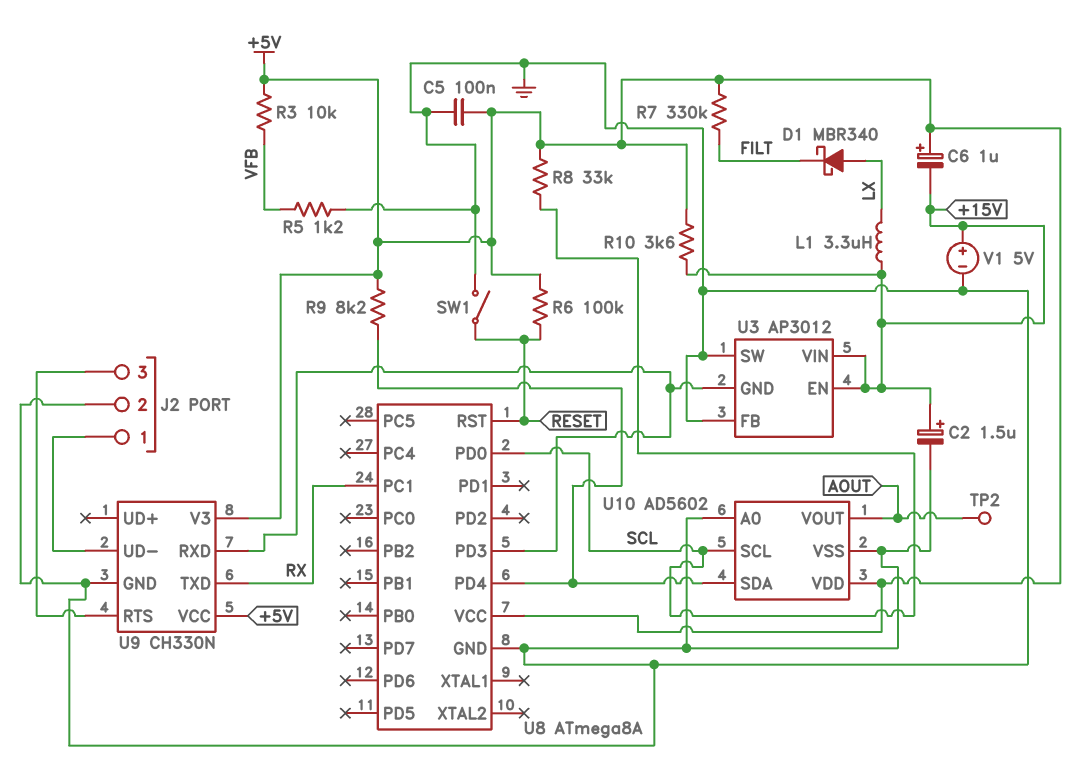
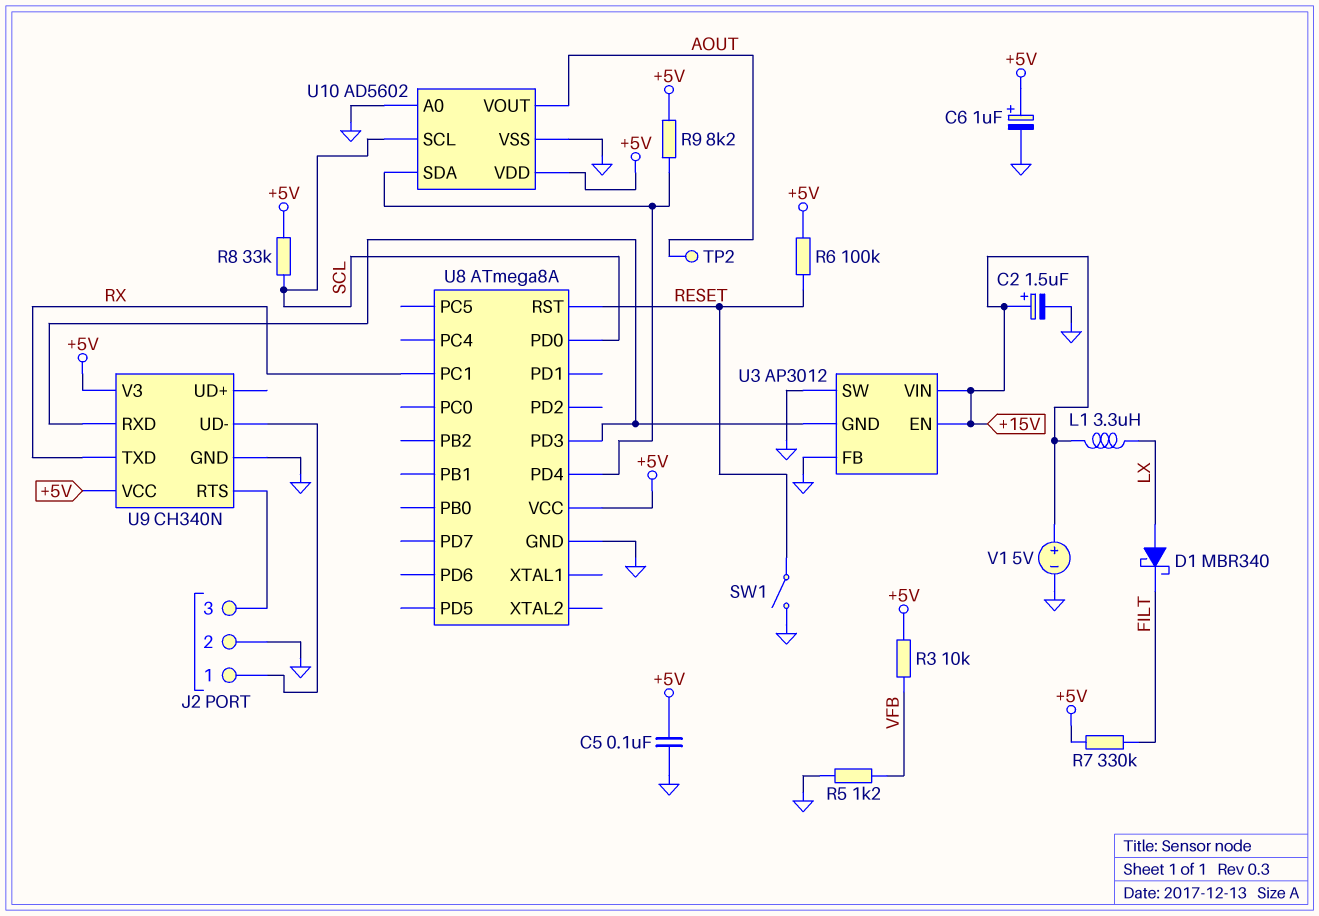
C6: 1uF (plus +5V, minus +15V) -> 1uF (plus +5V, minus GND)
R10: 3.6k (+5V, +15V) -> none
U9: CH330N -> CH340N

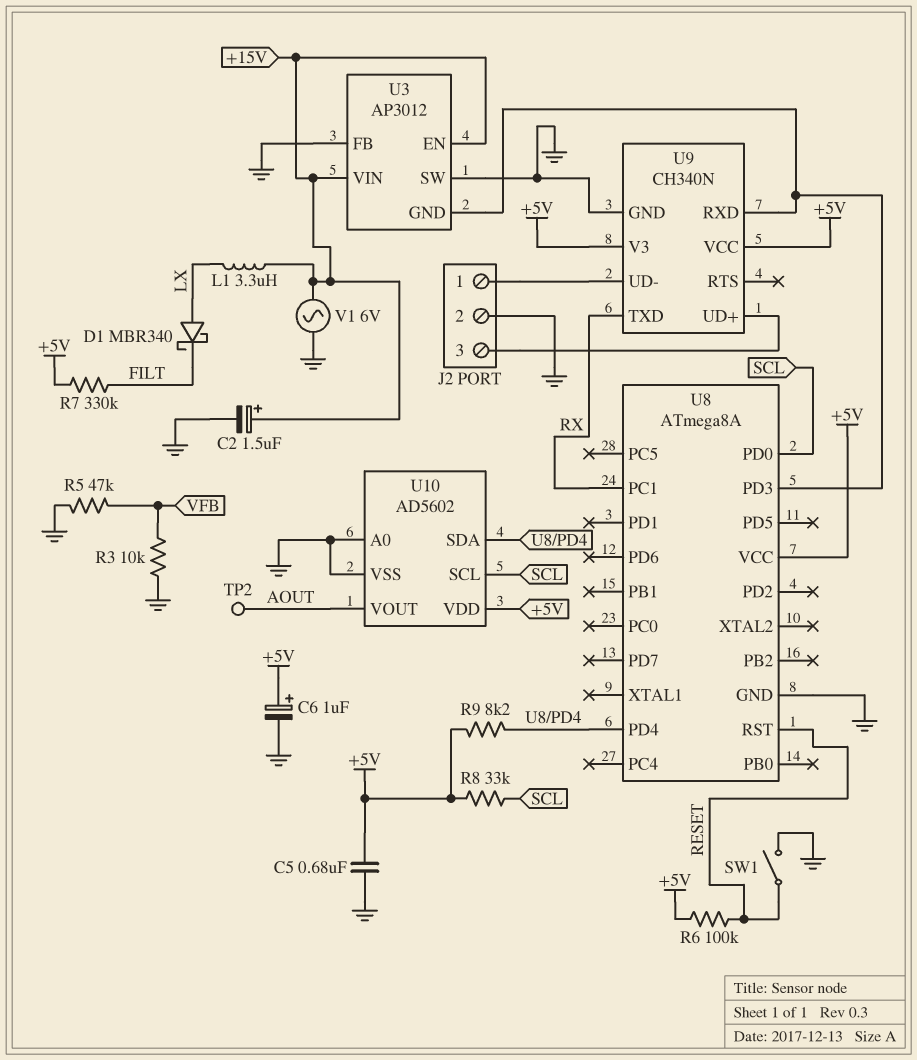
C5: 100nF (+5V, GND) -> 680nF (+5V, GND)
R3: 10k (+5V, VFB) -> 10k (GND, VFB)
R5: 1.2k (GND, VFB) -> 47k (GND, VFB)
U9 pin RTS: J2/3 -> none
U9 pin UD+: none -> J2/3
V1: 5V (plus +15V, minus GND) -> AC 6V (+15V, GND)

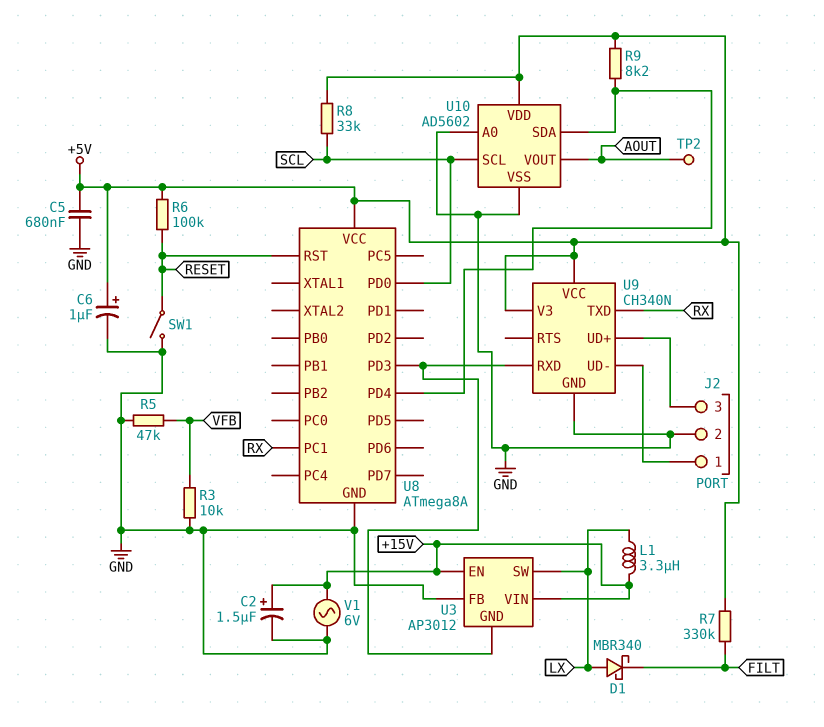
U3 pin SW: GND -> LX

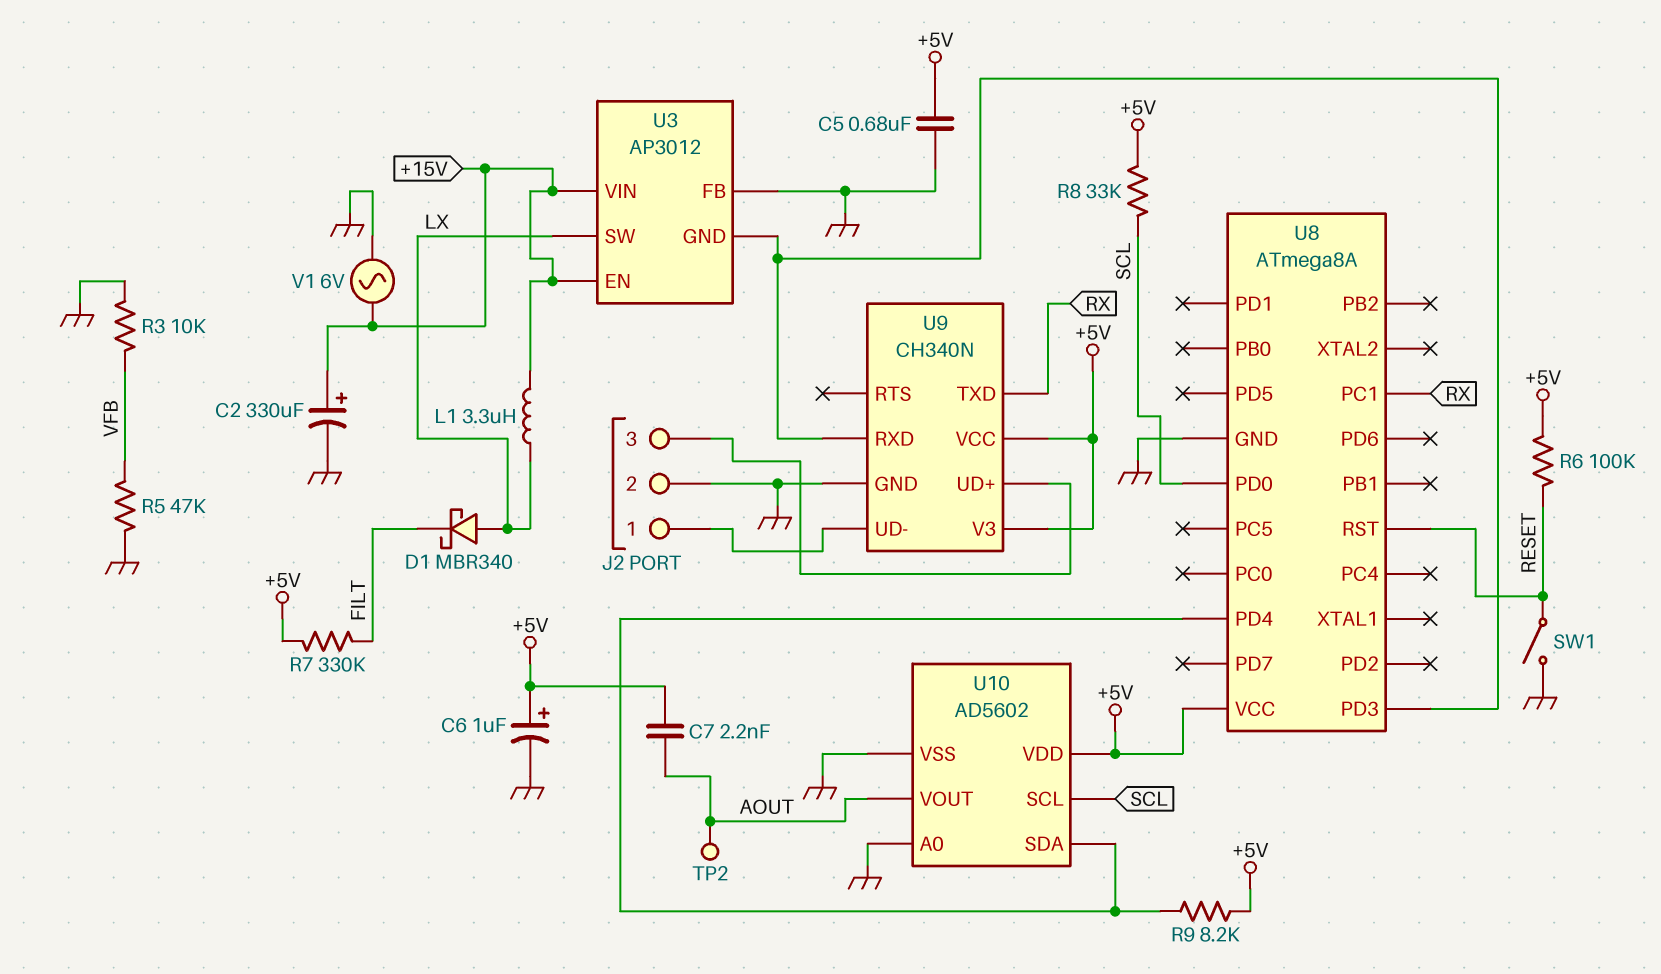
C2: 1.5uF (plus +15V, minus GND) -> 330uF (plus +15V, minus GND)
C7: none -> 2.2nF (+5V, AOUT)

